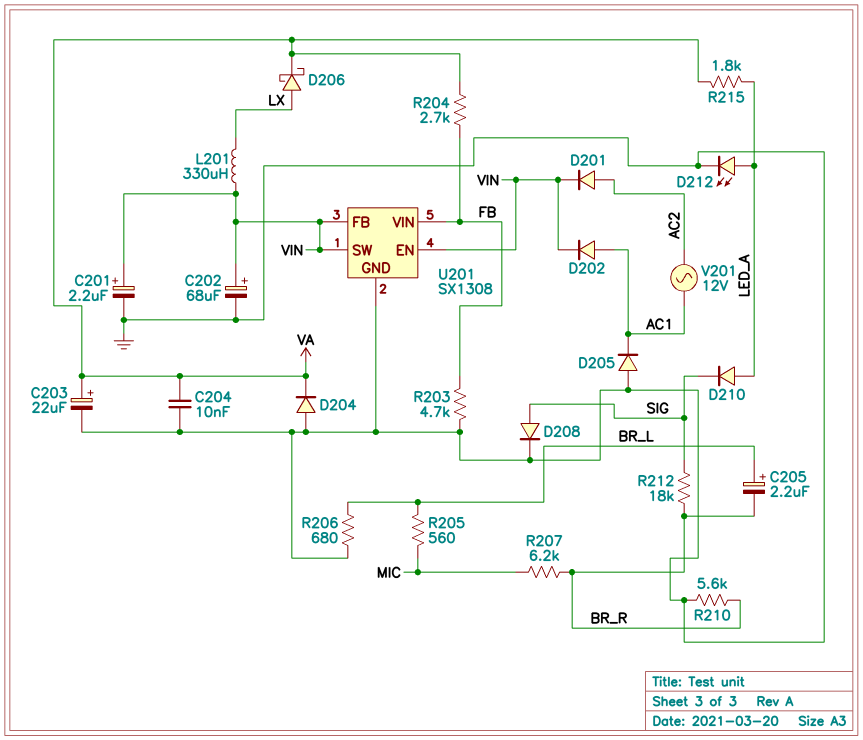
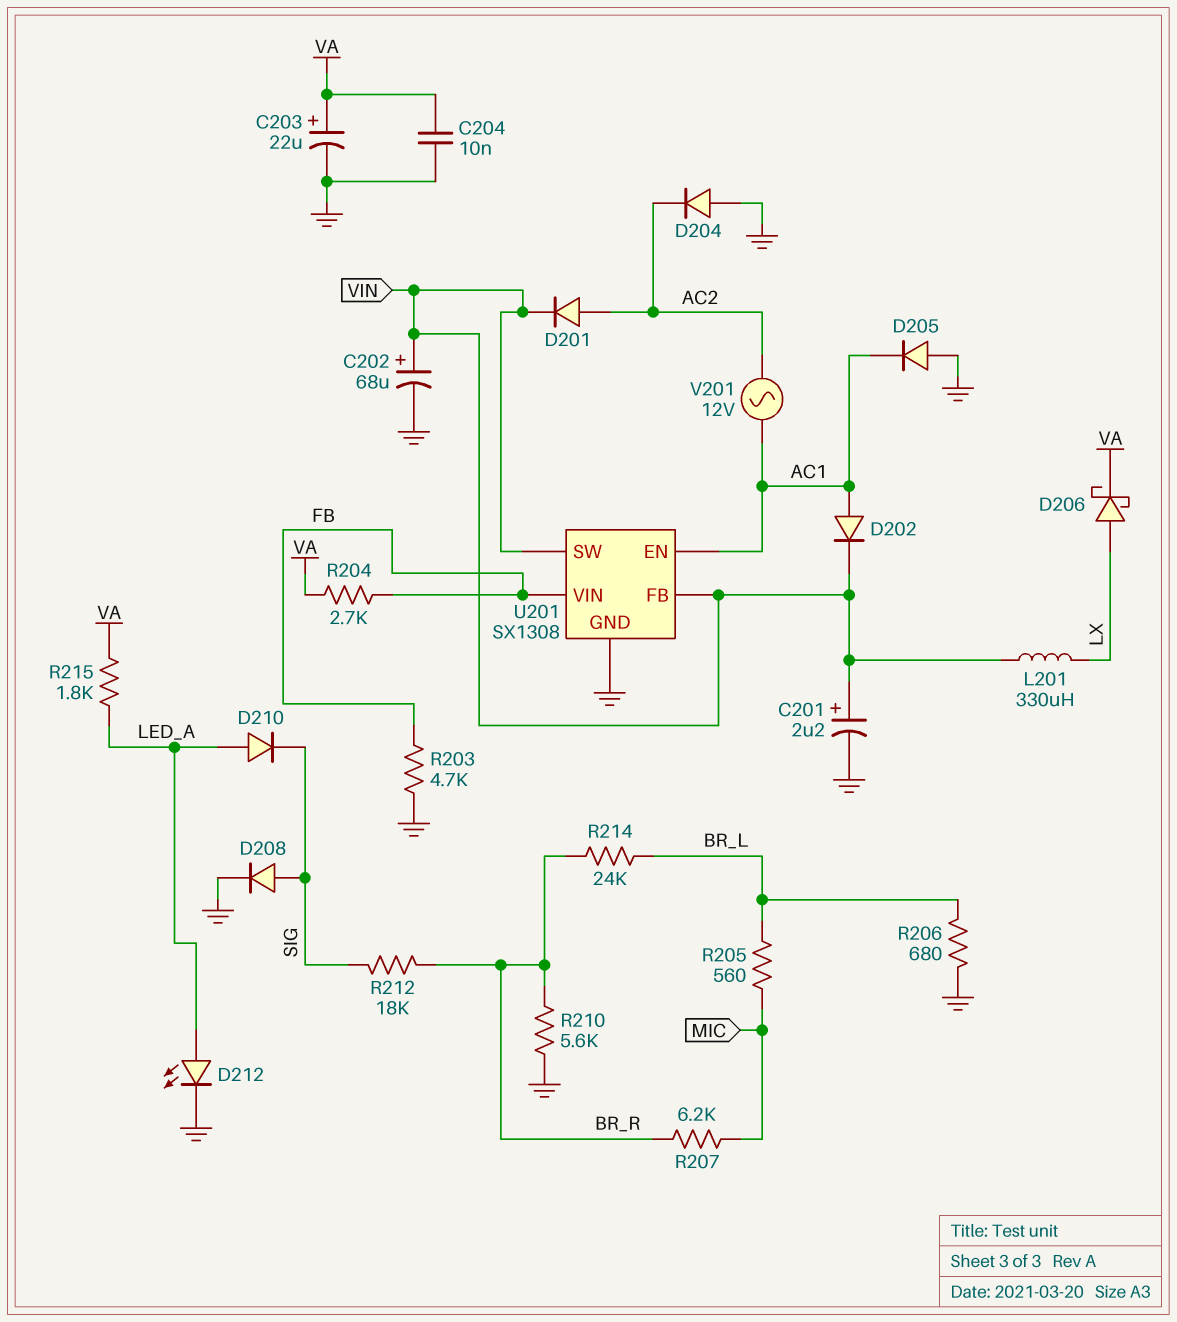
C205: 2.2uF (plus BR_L, minus BR_R) -> none
D204: diode (A GND, K VA) -> diode (A GND, K AC2)
R214: none -> 24k (BR_L, BR_R)
U201 pin EN: VIN -> AC1

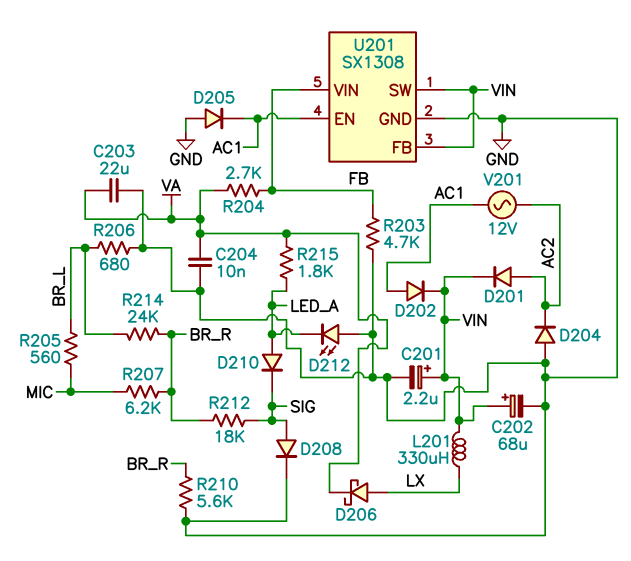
C203: 22uF (plus VA, minus GND) -> 22uF (GND, VA)
D212: LED (A LED_A, K GND) -> LED (A GND, K LED_A)

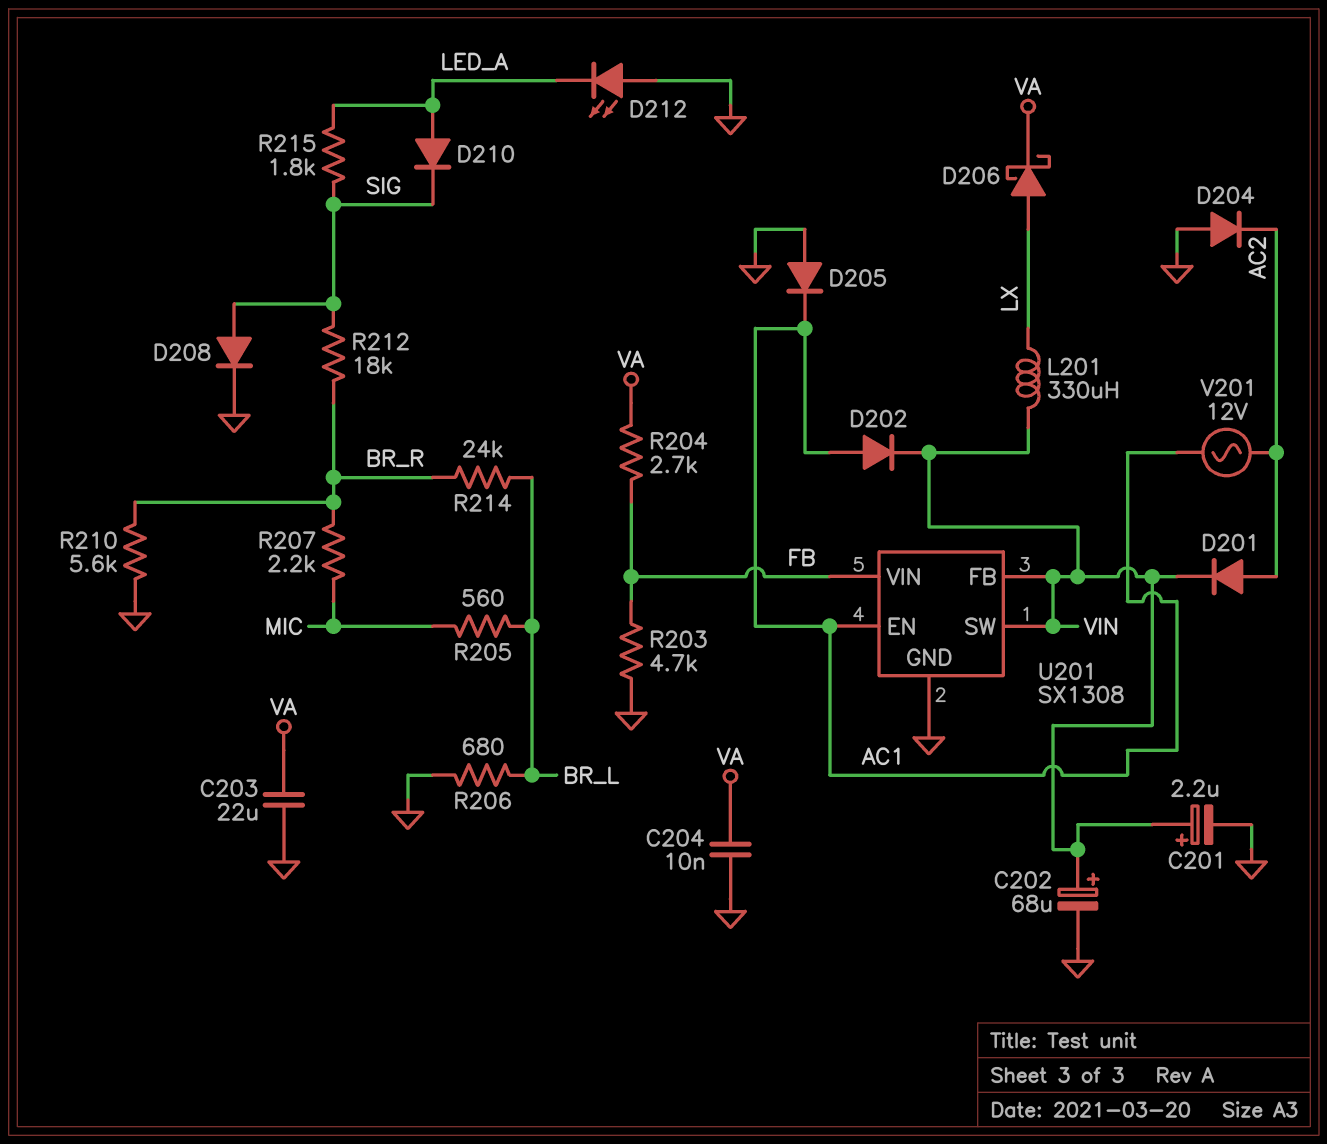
R207: 6.2k (BR_R, MIC) -> 2.2k (BR_R, MIC)
R215: 1.8k (LED_A, VA) -> 1.8k (LED_A, SIG)

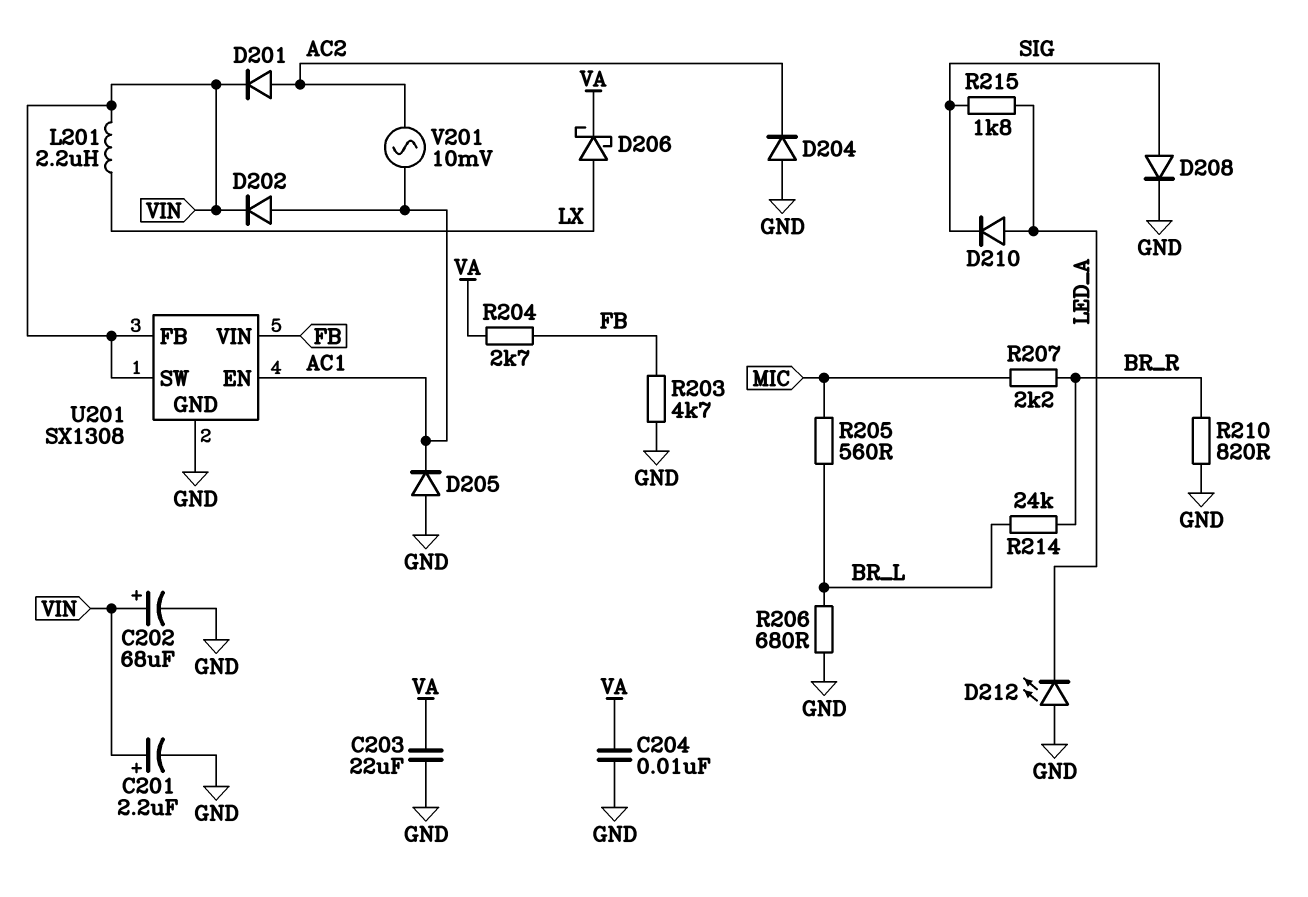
L201: 330uH (LX, VIN) -> 2.2uH (LX, VIN)
R210: 5.6k (BR_R, GND) -> 820 (BR_R, GND)
R212: 18k (BR_R, SIG) -> none
V201: AC 12V (AC1, AC2) -> AC 10mV (AC1, AC2)

